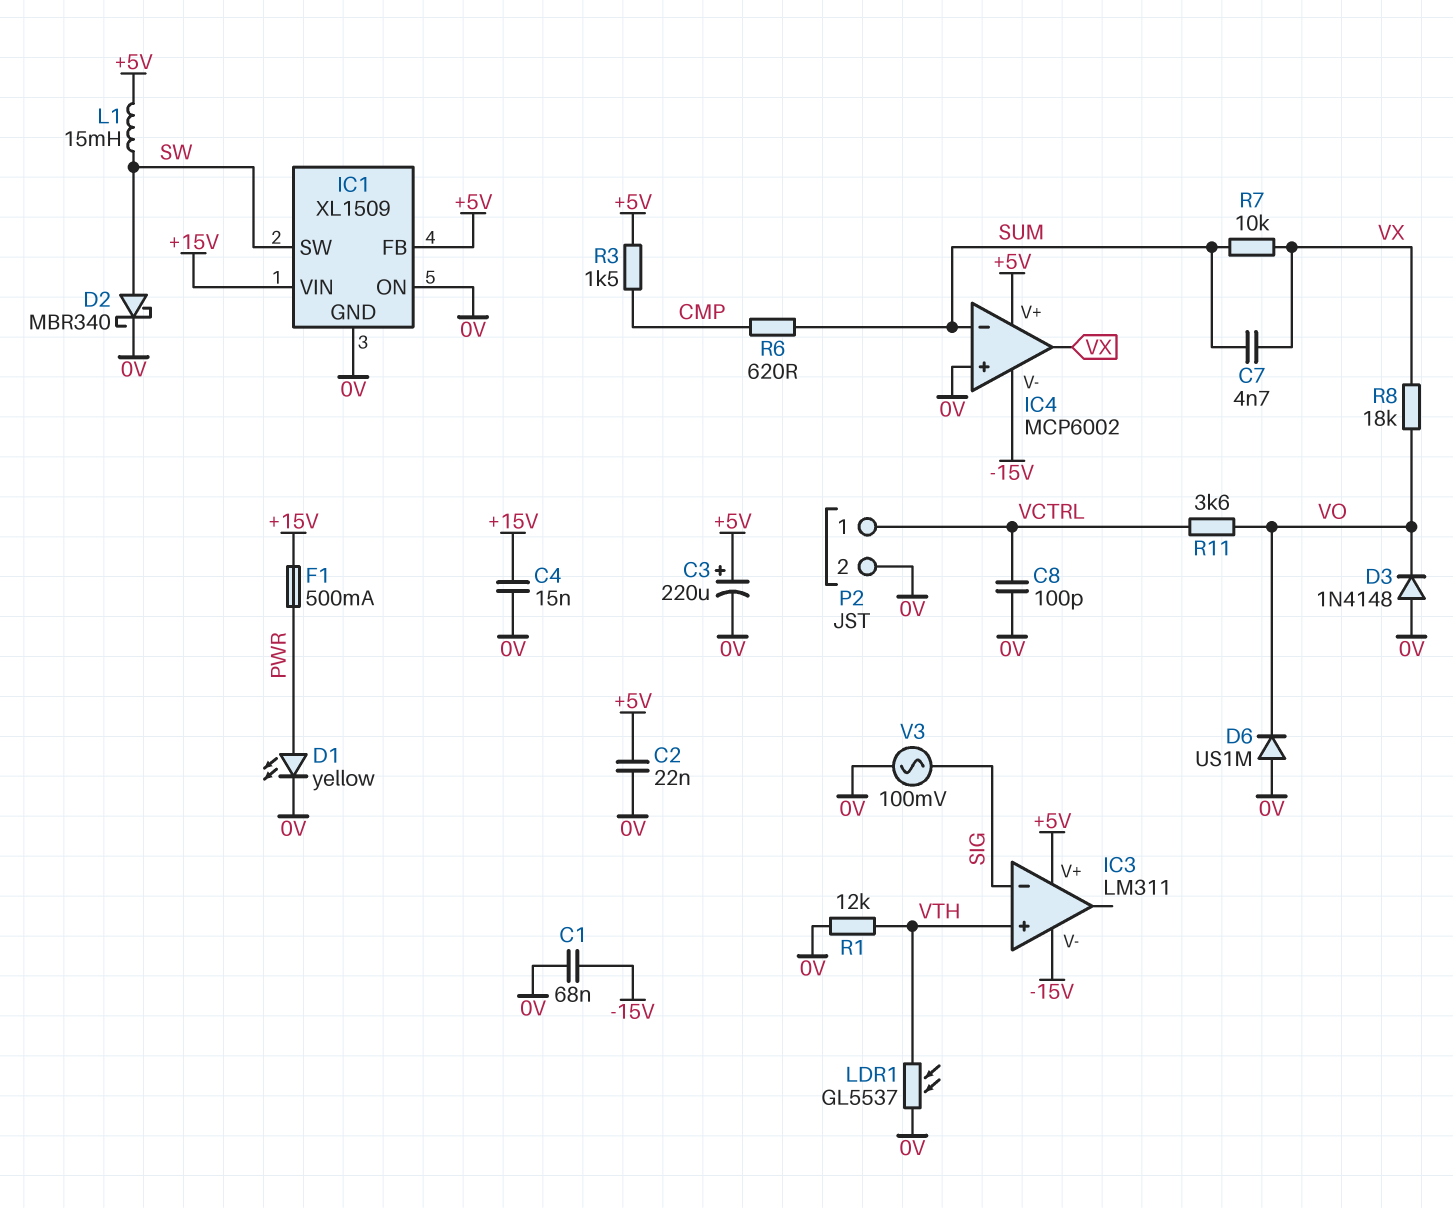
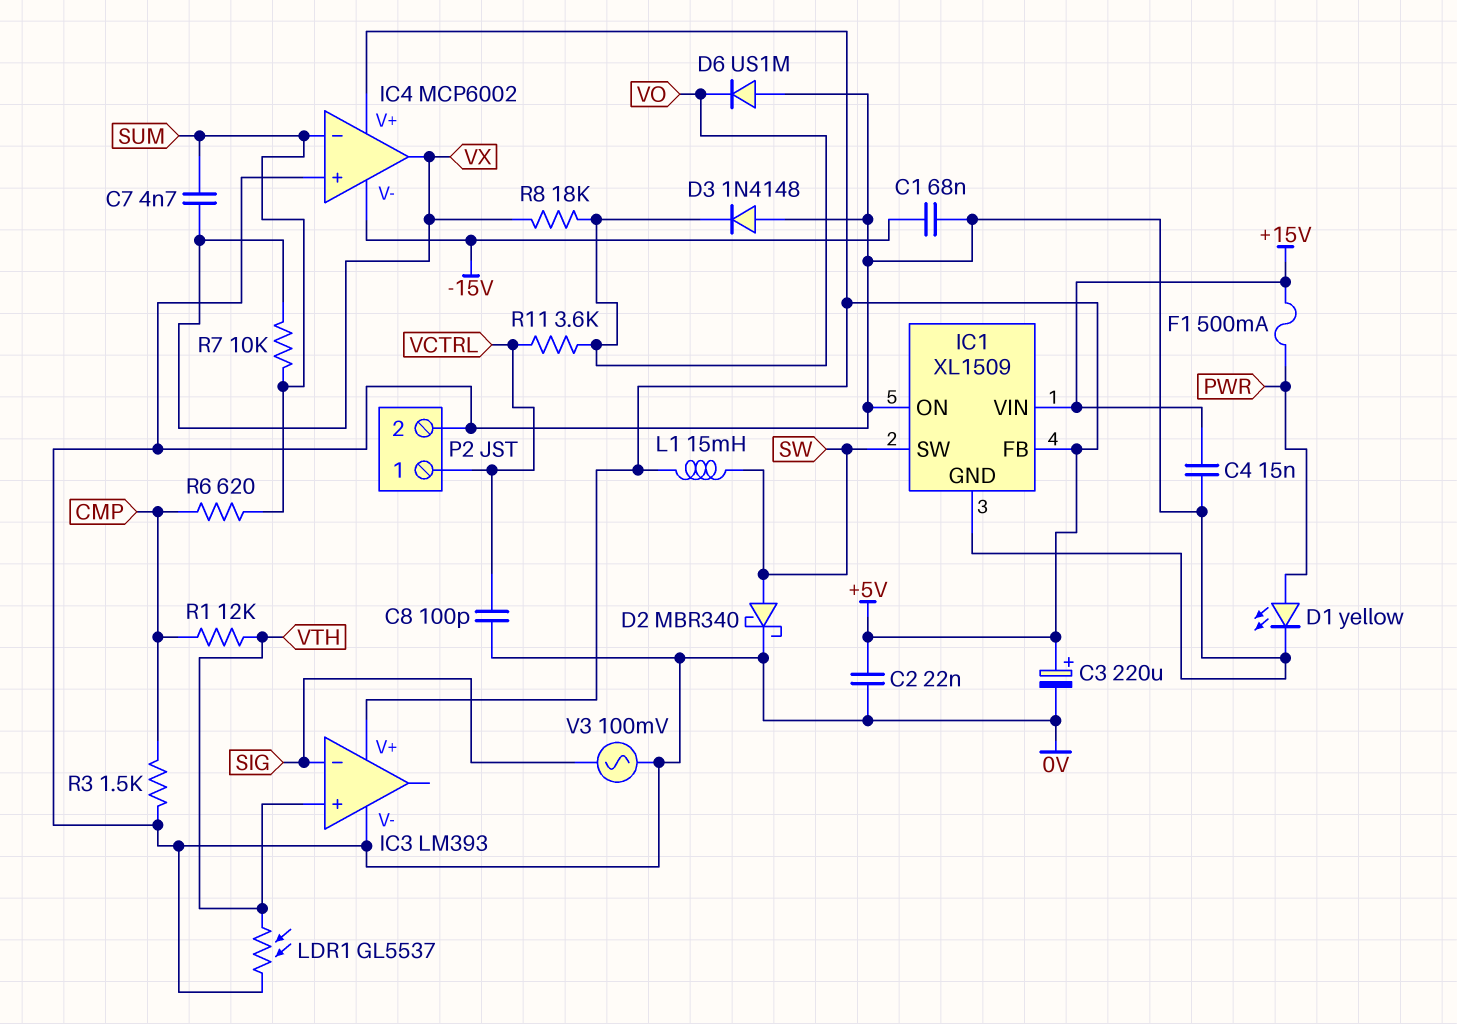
IC3: LM311 -> LM393
IC3 pin V-: -15V -> 0V
R1: 12k (0V, VTH) -> 12k (CMP, VTH)
R3: 1.5k (+5V, CMP) -> 1.5k (0V, CMP)

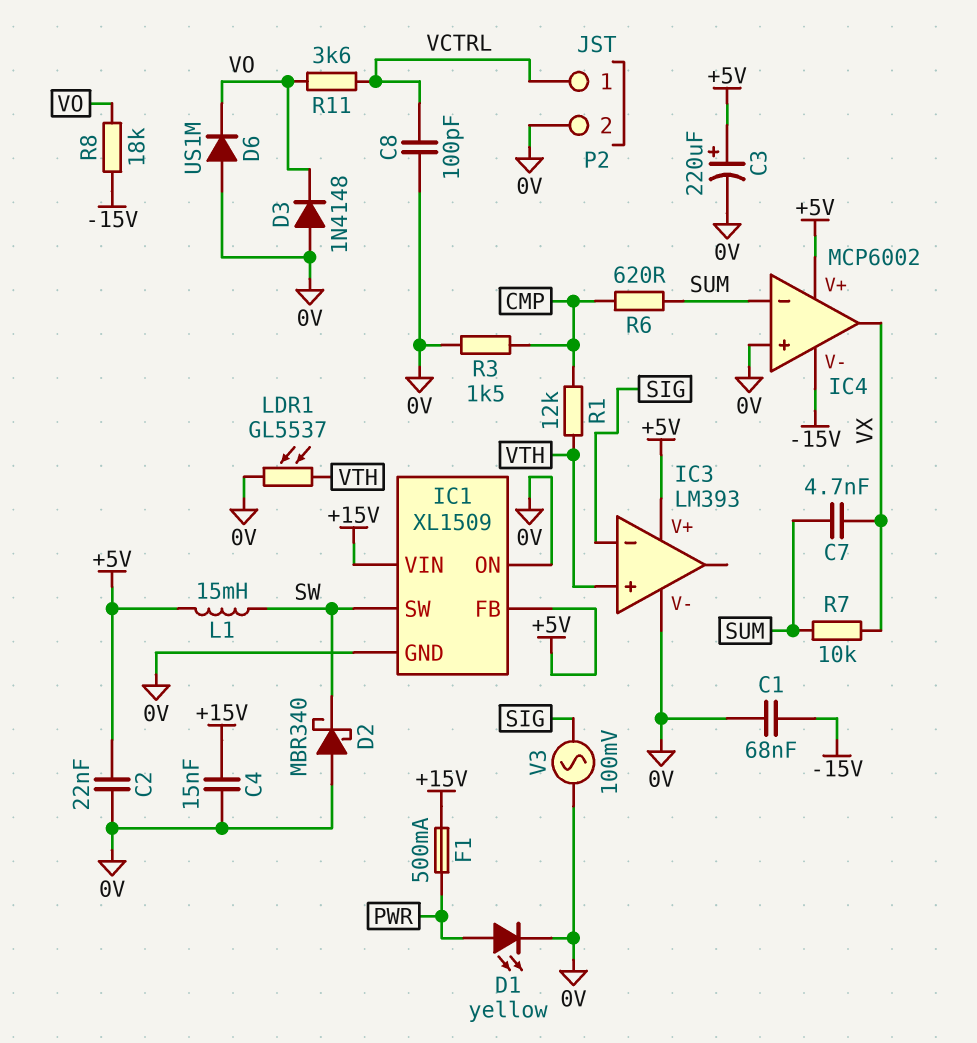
D2: schottky MBR340 (A SW, K 0V) -> schottky MBR340 (A 0V, K SW)
R8: 18k (VO, VX) -> 18k (-15V, VO)

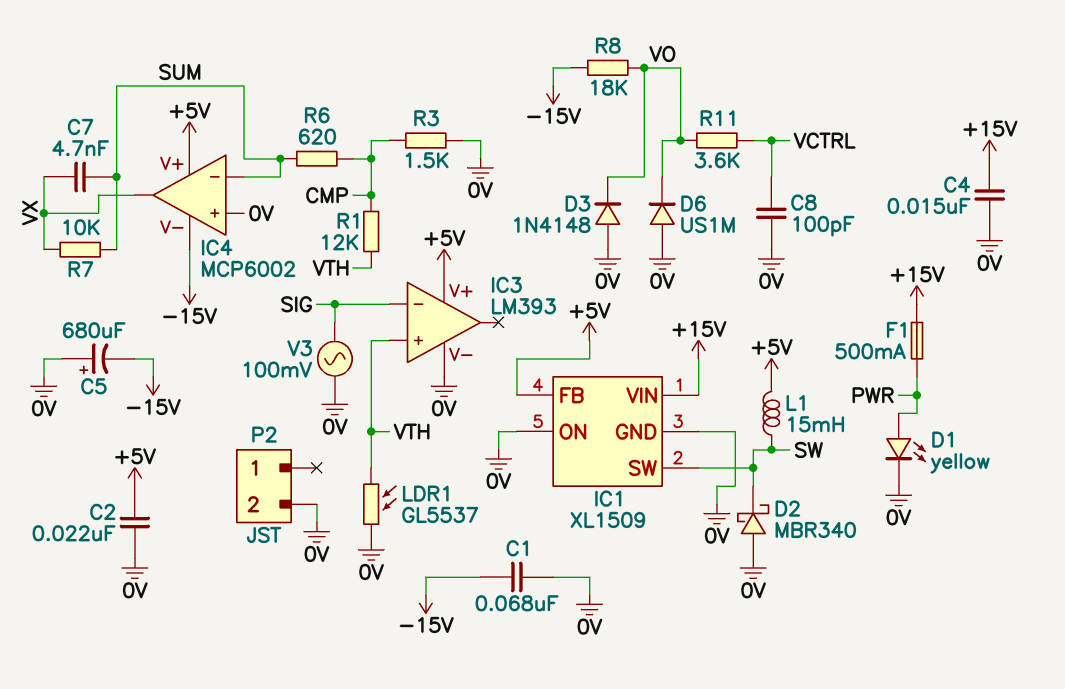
C3: 220uF (plus +5V, minus 0V) -> none
C5: none -> 680uF (plus 0V, minus -15V)
P2 pin 1: VCTRL -> none

